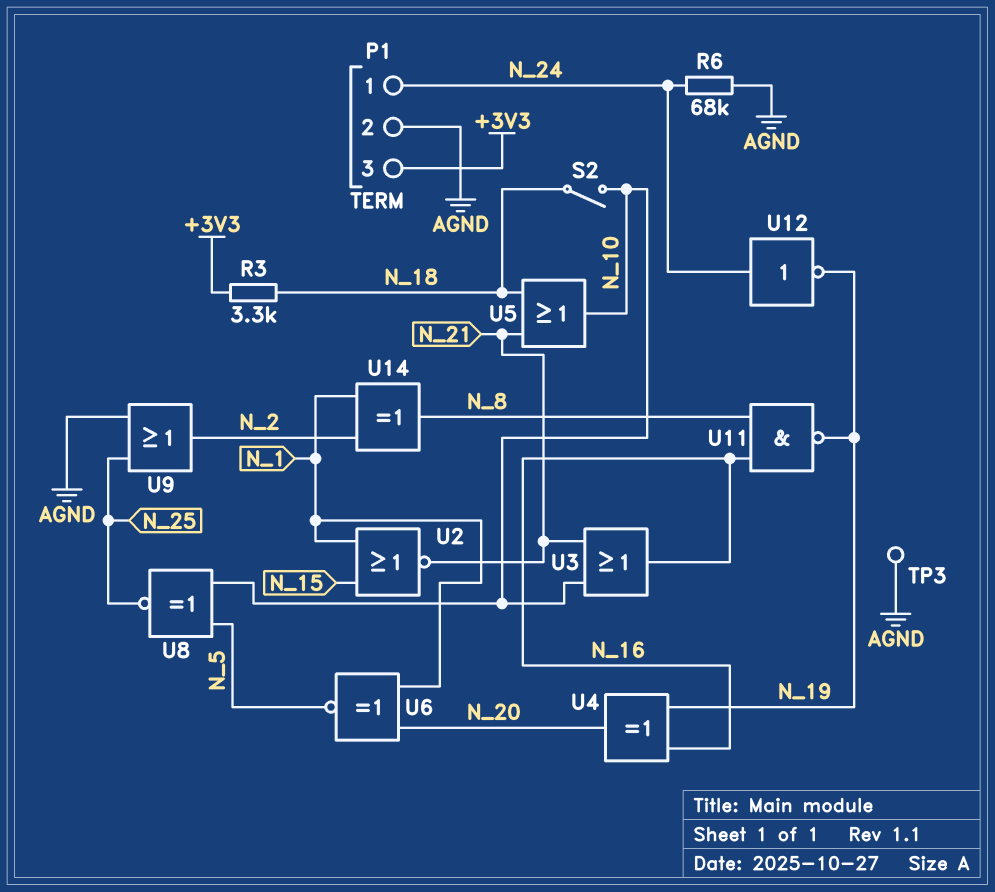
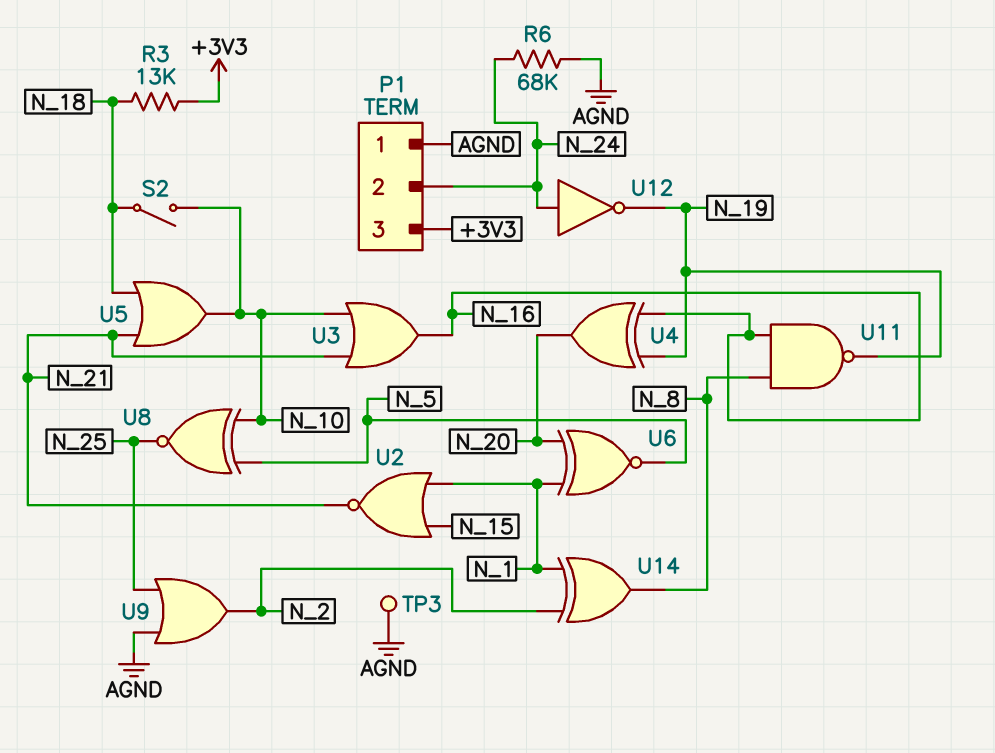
P1 pin 1: N_24 -> AGND
P1 pin 2: AGND -> N_24
R3: 3.3k (+3V3, N_18) -> 13k (+3V3, N_18)

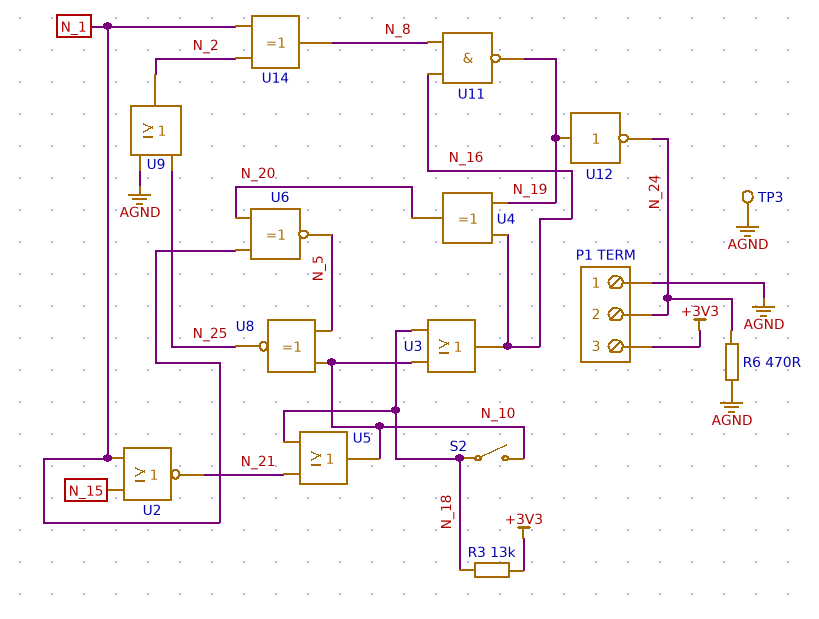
R6: 68k (AGND, N_24) -> 470 (AGND, N_24)
U3: OR (in N_10, in N_21, out N_16) -> OR (in N_10, in N_18, out N_16)
U12: NOT (in N_24, out N_19) -> NOT (in N_19, out N_24)

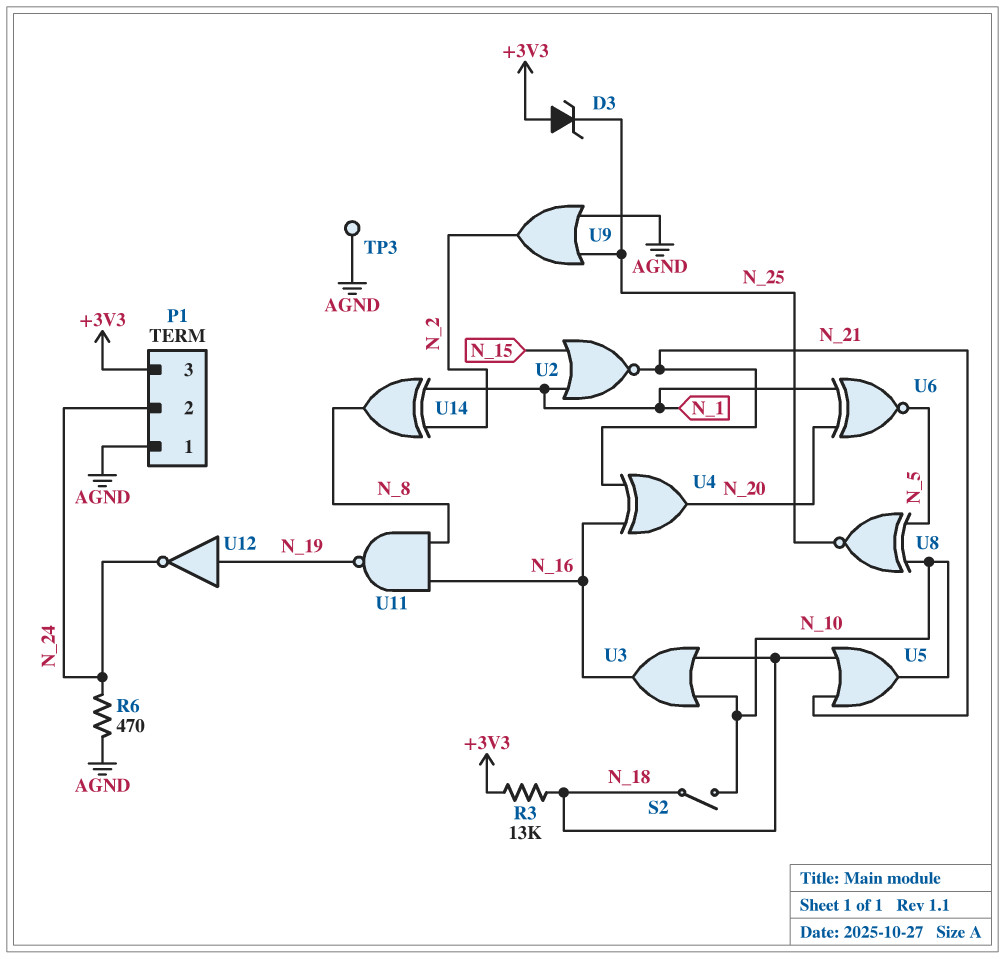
D3: none -> zener (A +3V3, K N_25)
U4: XOR (in N_16, in N_19, out N_20) -> XOR (in N_16, in N_21, out N_20)

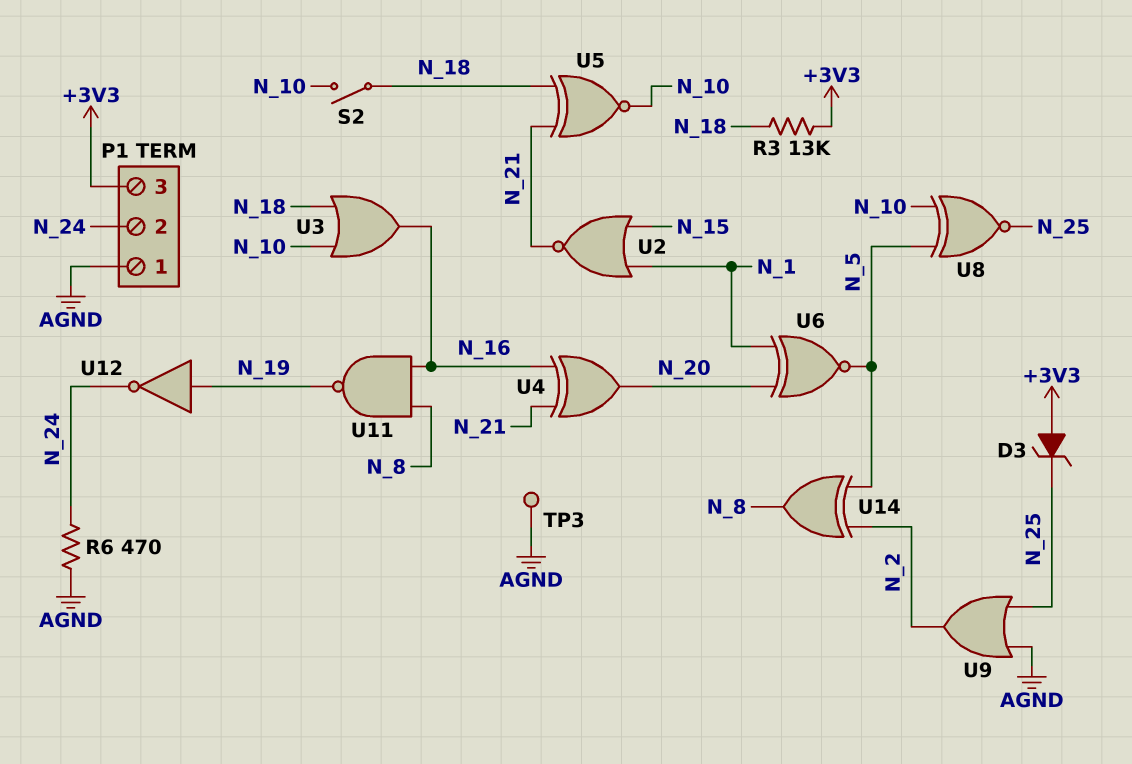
U5: OR (in N_18, in N_21, out N_10) -> XNOR (in N_18, in N_21, out N_10)
U14: XOR (in N_1, in N_2, out N_8) -> XOR (in N_2, in N_5, out N_8)

